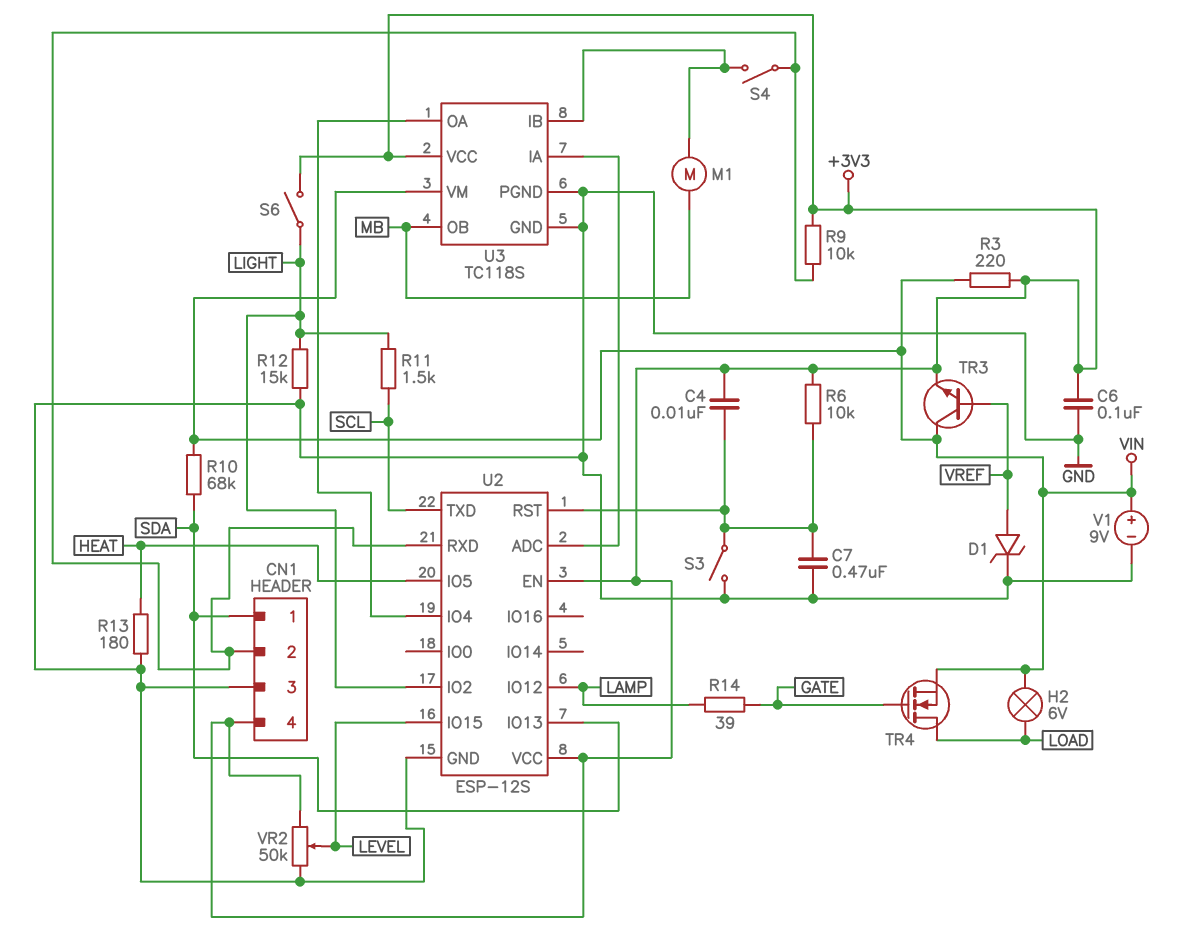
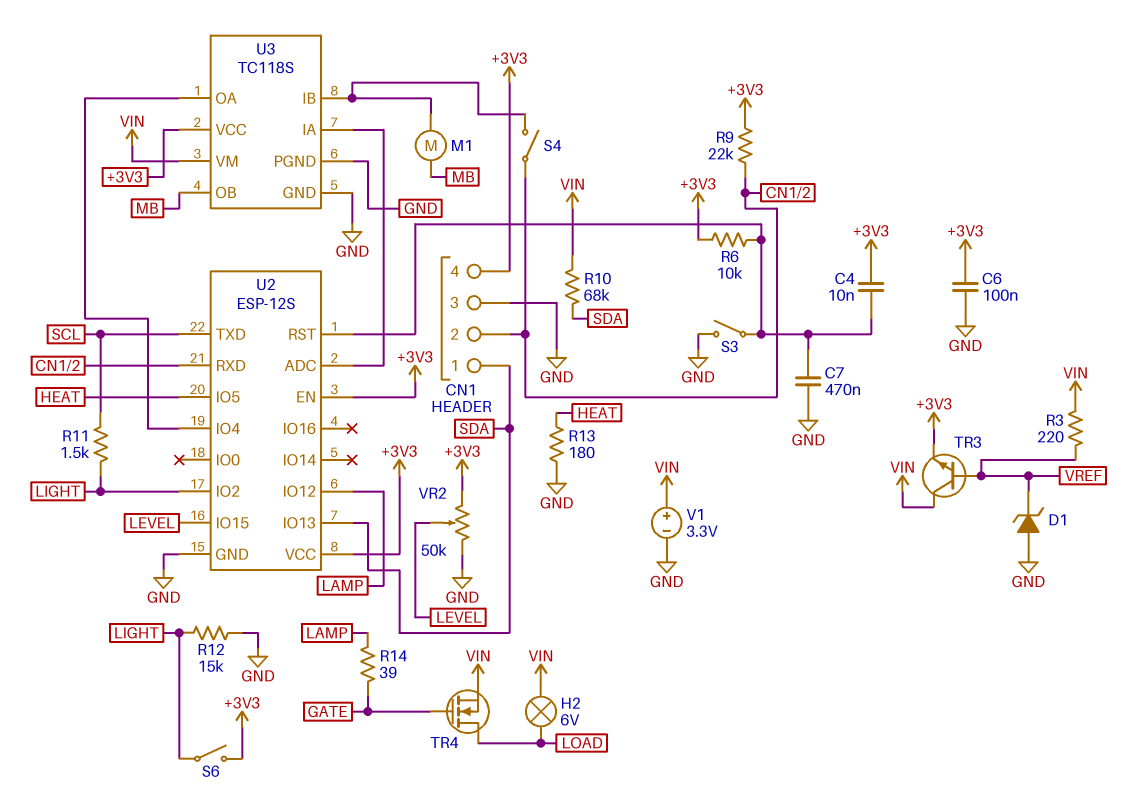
D1: zener (A VREF, K GND) -> zener (A GND, K VREF)
R3: 220 (+3V3, VIN) -> 220 (VIN, VREF)
R9: 10k (+3V3, CN1/2) -> 22k (+3V3, CN1/2)
V1: 9V (plus VIN, minus GND) -> 3.3V (plus VIN, minus GND)

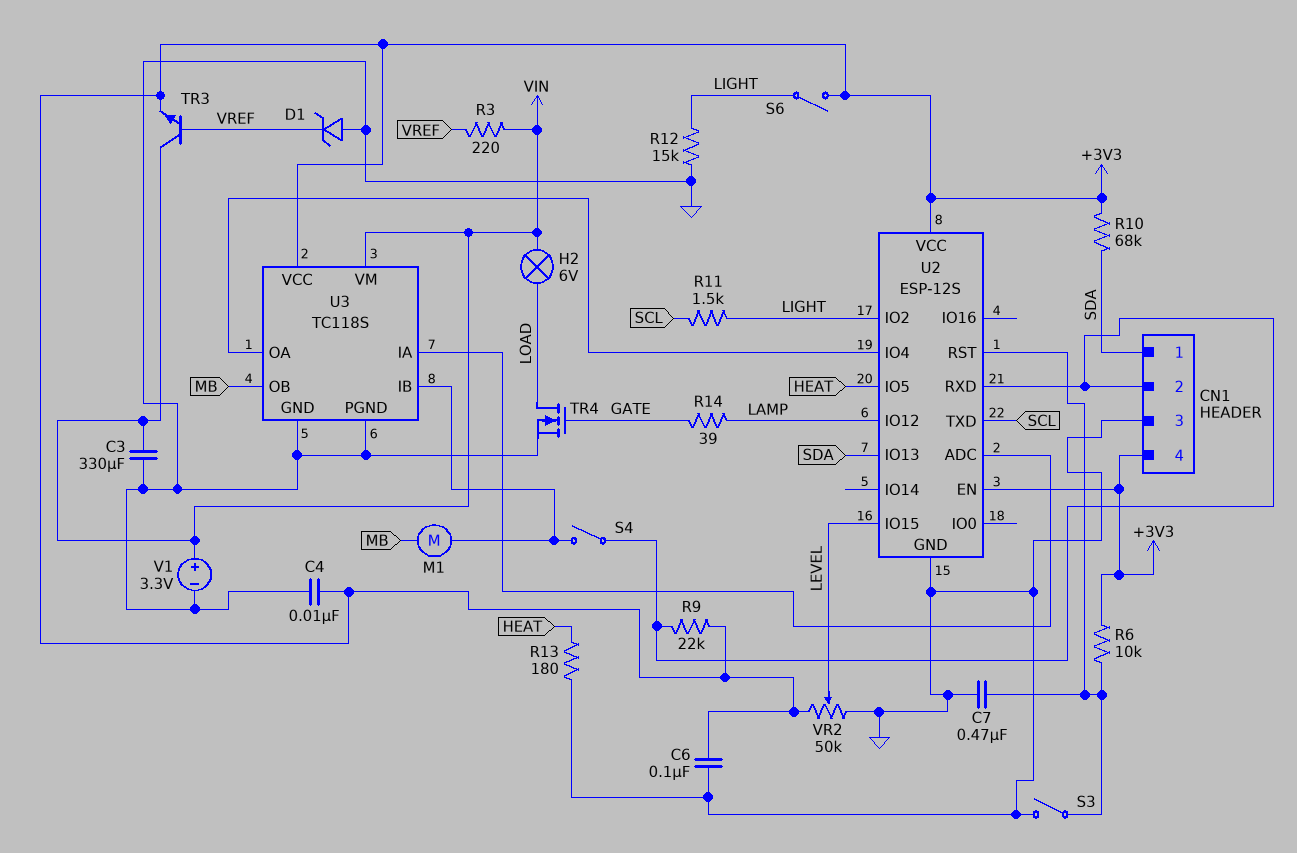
C3: none -> 330uF (GND, VIN)
C4: 10nF (+3V3, U2/RST) -> 10nF (+3V3, GND)
R10: 68k (SDA, VIN) -> 68k (+3V3, SDA)
TR4: NMOS (G GATE, D LOAD, S VIN) -> NMOS (G GATE, D LOAD, S GND)

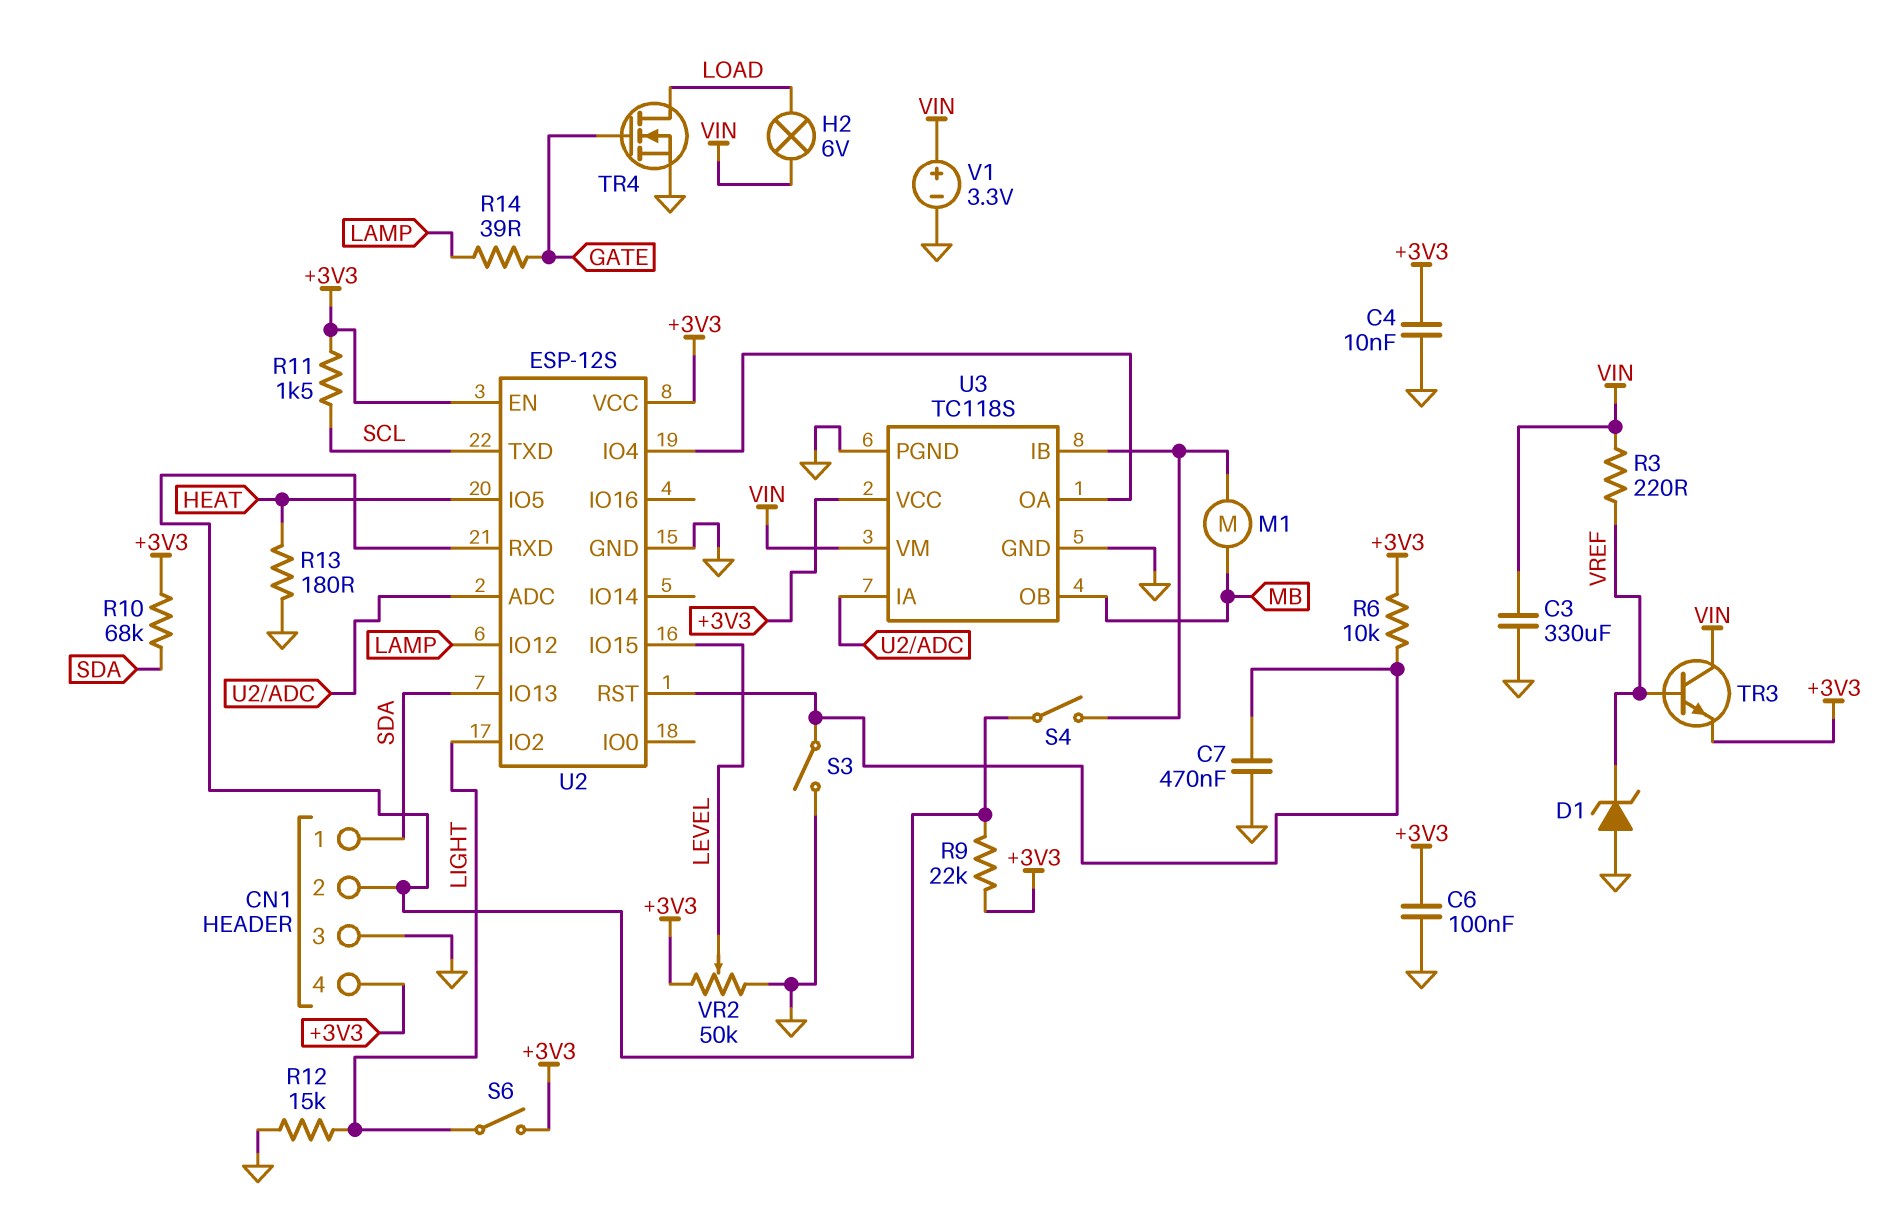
R11: 1.5k (LIGHT, SCL) -> 1.5k (+3V3, SCL)

